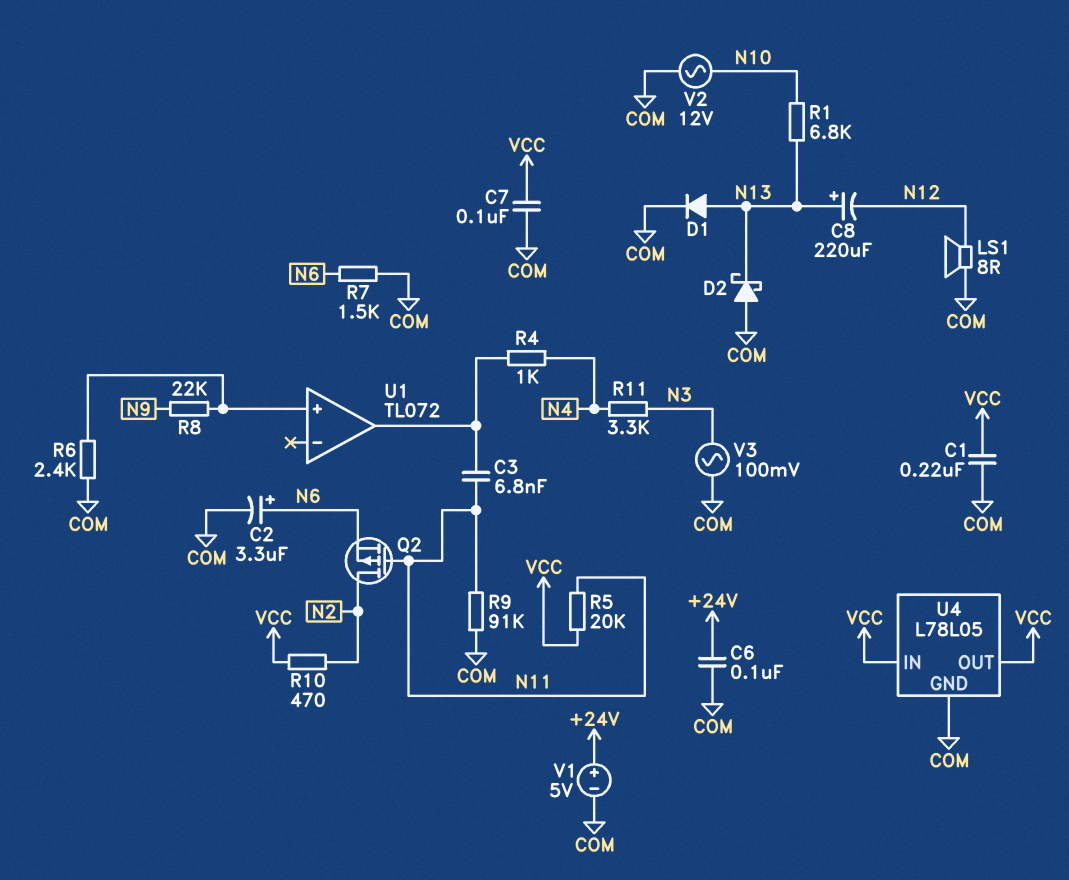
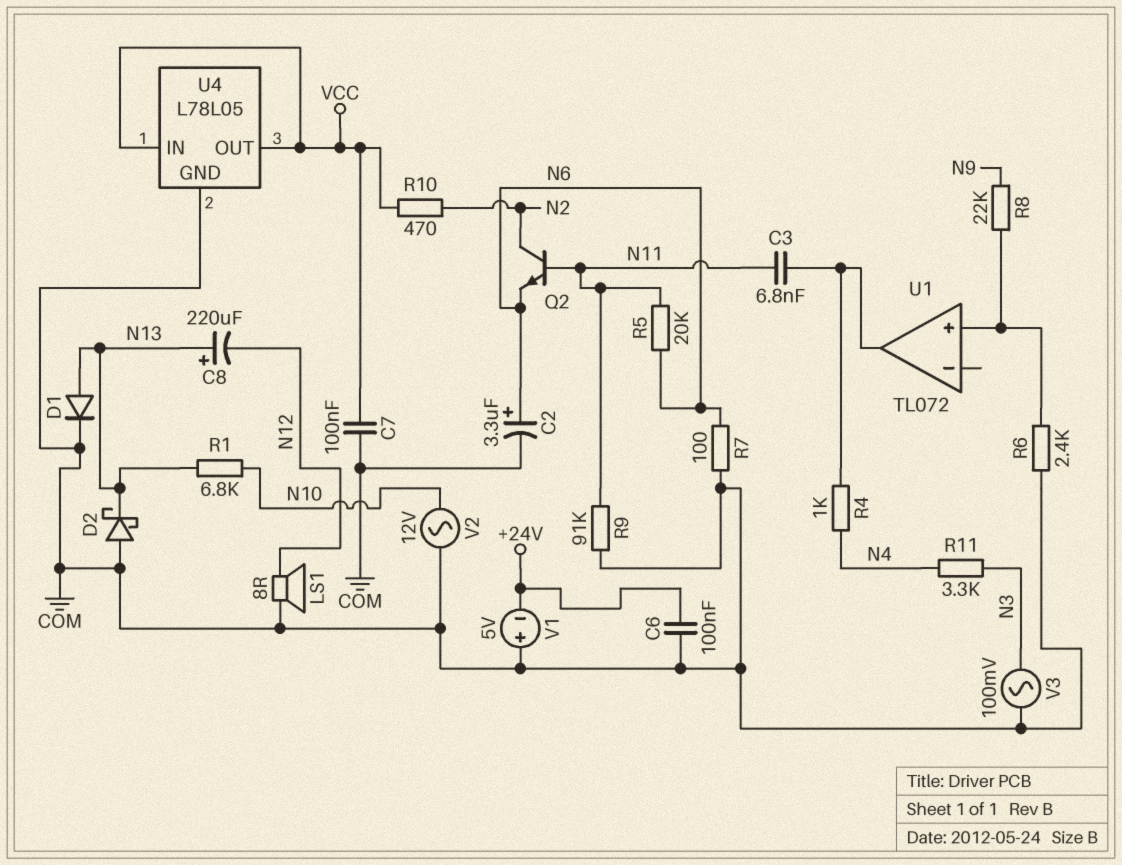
C1: 220nF (COM, VCC) -> none
Q2: PMOS (G N11, D N2, S N6) -> NPN (B N11, C N2, E N6)
R5: 20k (N11, VCC) -> 20k (N6, N11)
R7: 1.5k (COM, N6) -> 100 (COM, N6)
V1: 5V (plus +24V, minus COM) -> 5V (plus COM, minus +24V)

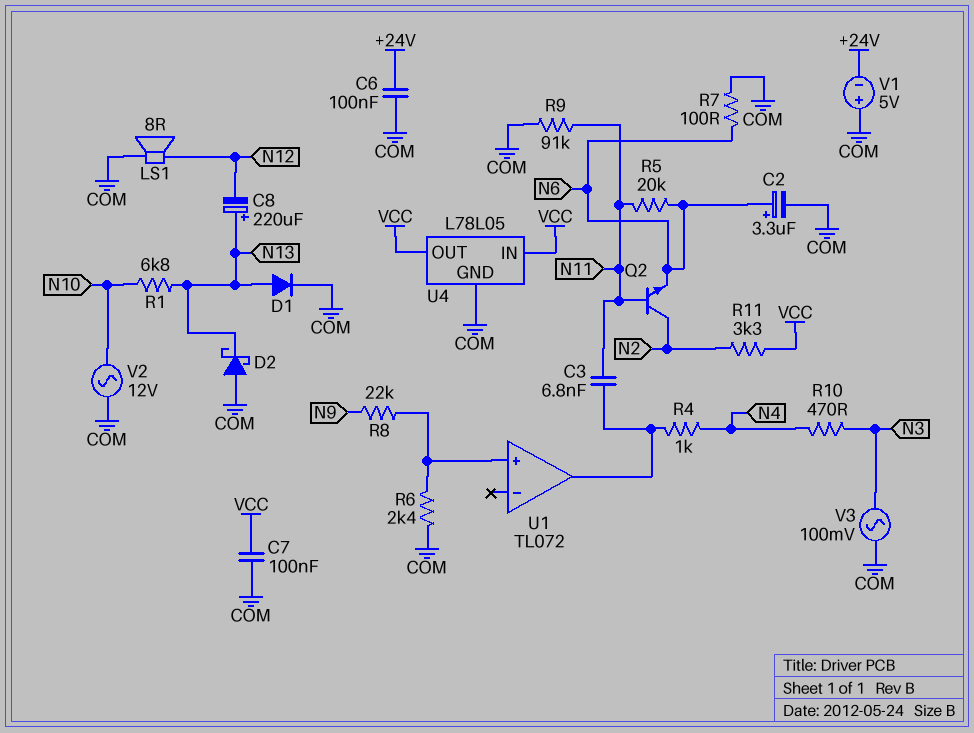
R10: 470 (N2, VCC) -> 470 (N3, N4)
R11: 3.3k (N3, N4) -> 3.3k (N2, VCC)

